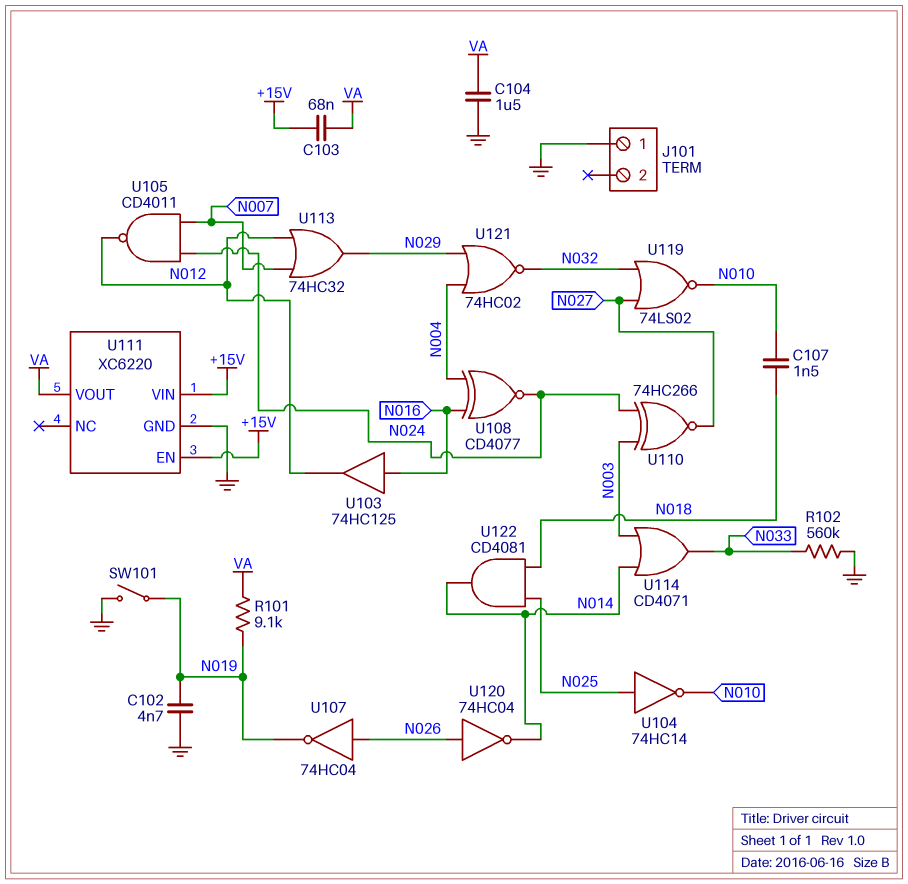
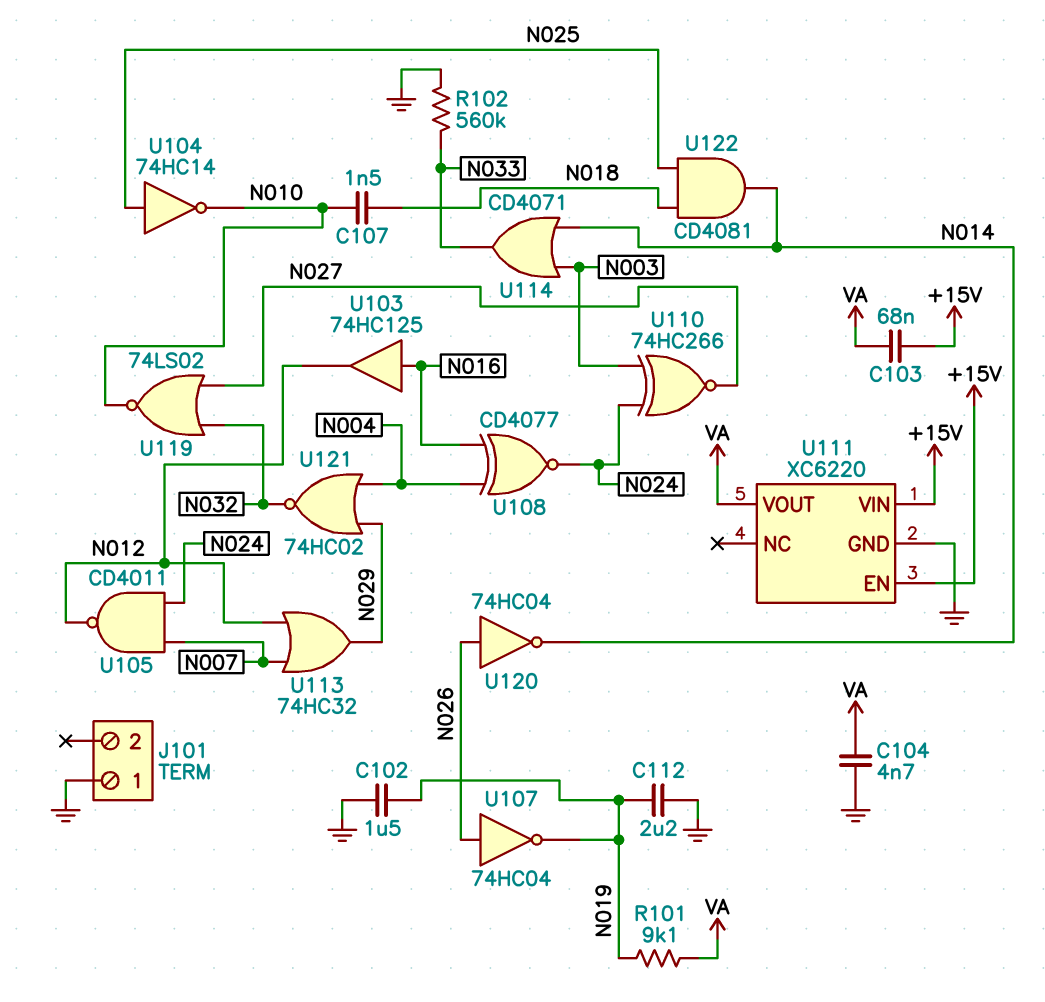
C102: 4.7nF (GND, N019) -> 1.5uF (GND, N019)
C104: 1.5uF (GND, VA) -> 4.7nF (GND, VA)
C112: none -> 2.2uF (GND, N019)
SW101: switch (GND, N019) -> none

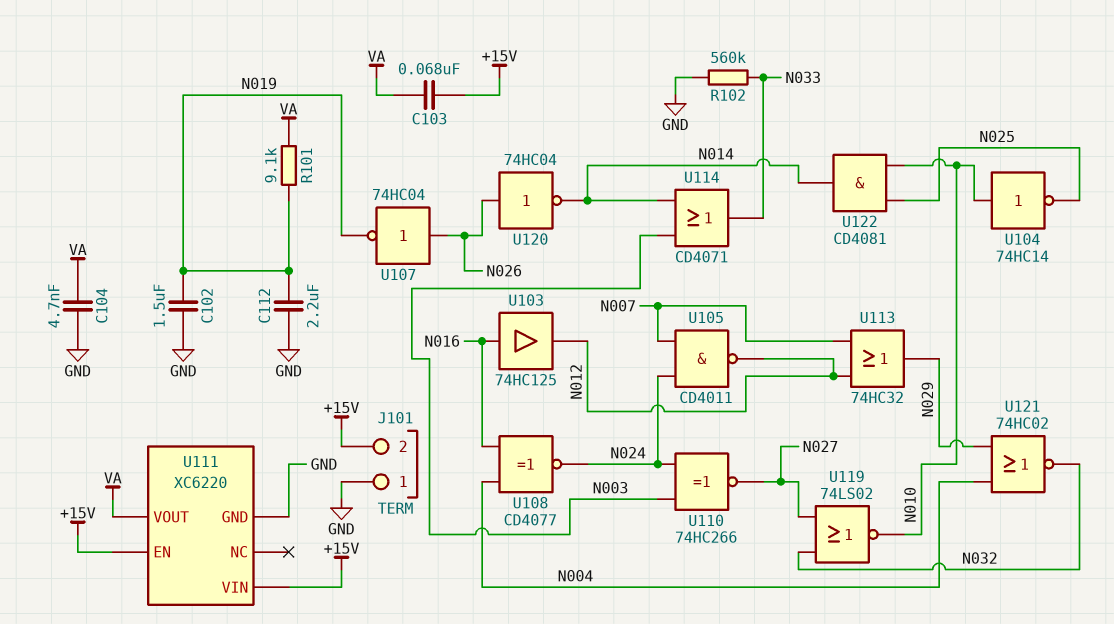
C107: 1.5nF (N010, N018) -> none
J101 pin 2: none -> +15V
U104: NOT 74HC14 (in N025, out N010) -> NOT 74HC14 (in N010, out N025)
U122: AND CD4081 (in N018, in N025, out N014) -> AND CD4081 (in N010, in N025, out N014)

